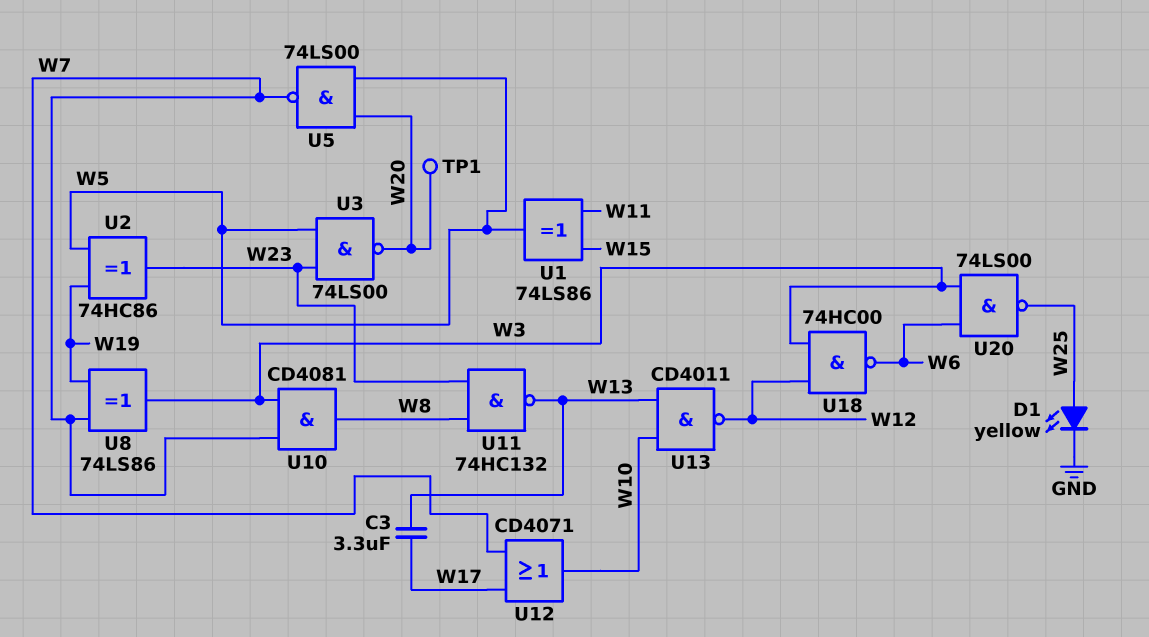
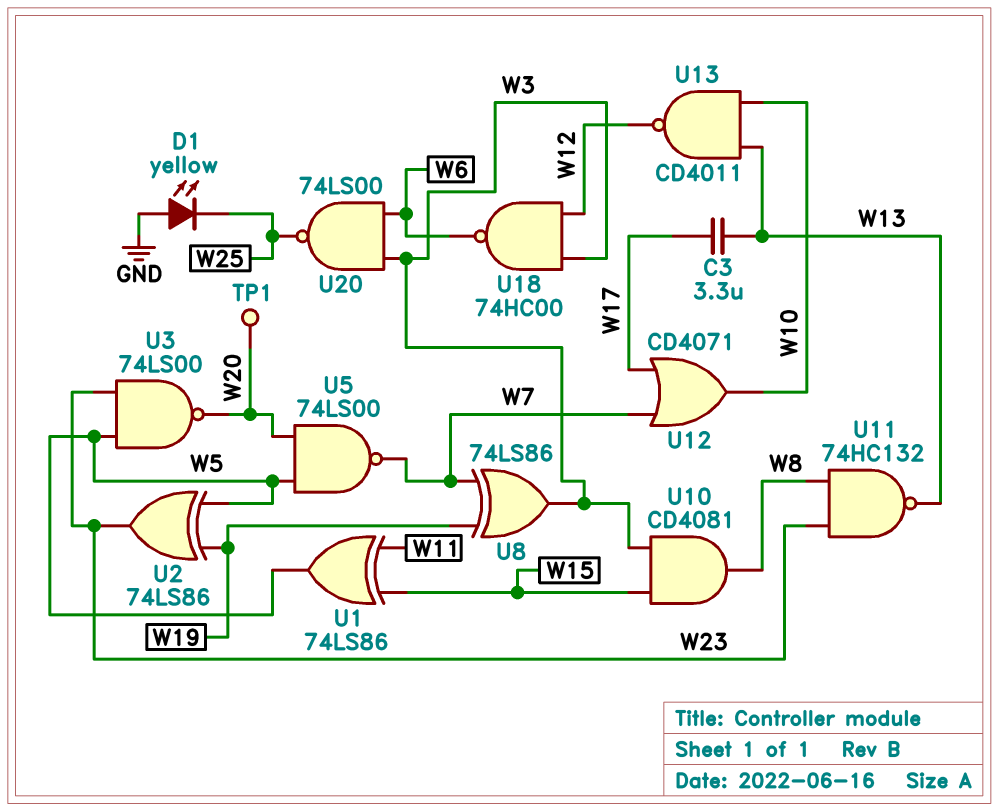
D1: LED yellow (A W25, K GND) -> LED yellow (A GND, K W25)
U2: XOR 74HC86 (in W5, in W19, out W23) -> XOR 74LS86 (in W5, in W19, out W23)
U10: AND CD4081 (in W3, in W7, out W8) -> AND CD4081 (in W3, in W15, out W8)

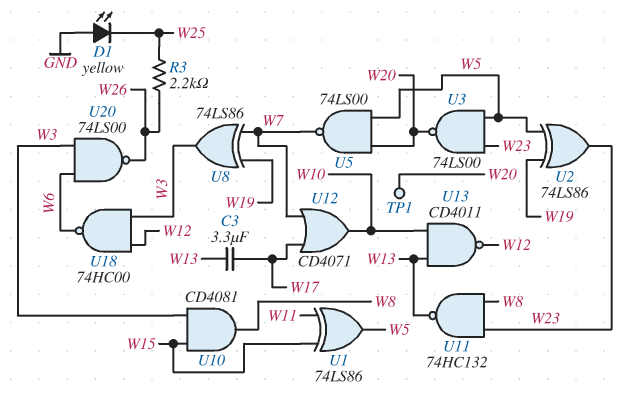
R3: none -> 2.2k (W25, W26)
U20: NAND 74LS00 (in W3, in W6, out W25) -> NAND 74LS00 (in W3, in W6, out W26)

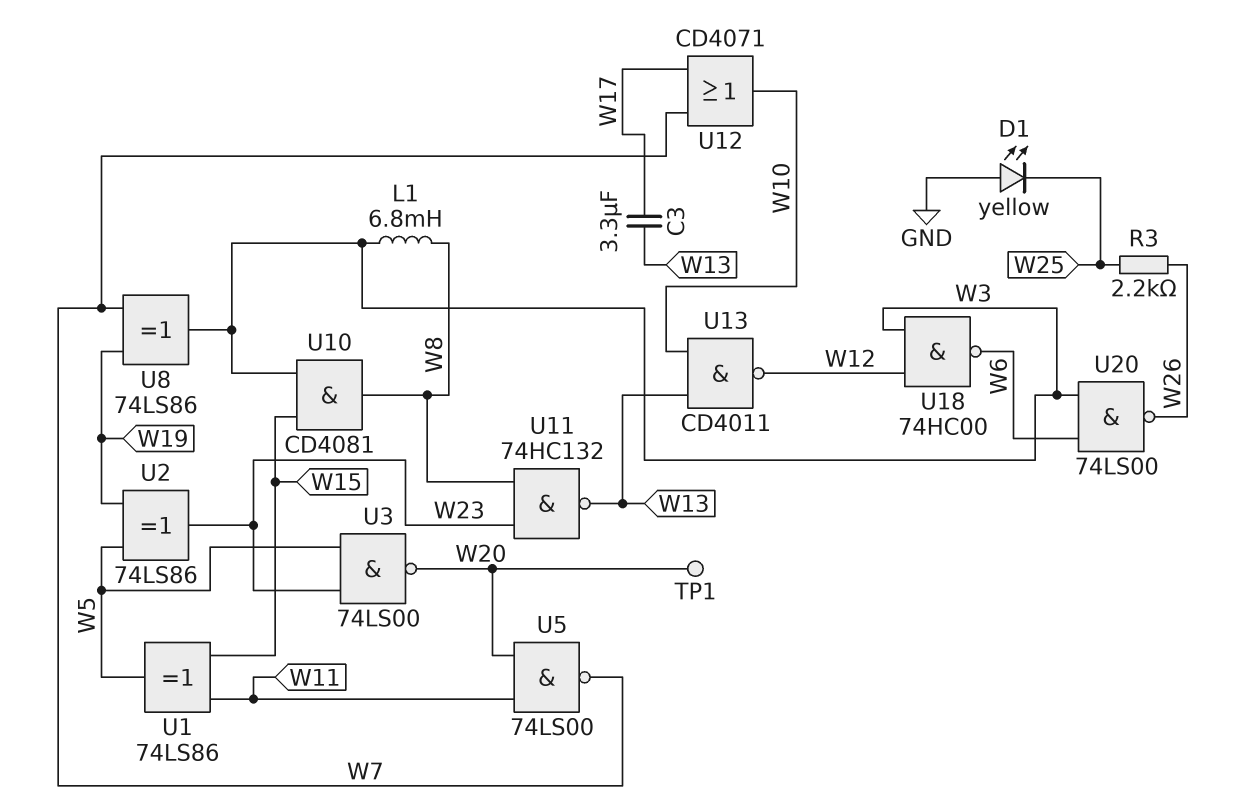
L1: none -> 6.8mH (W3, W8)
U5: NAND 74LS00 (in W5, in W20, out W7) -> NAND 74LS00 (in W11, in W20, out W7)

